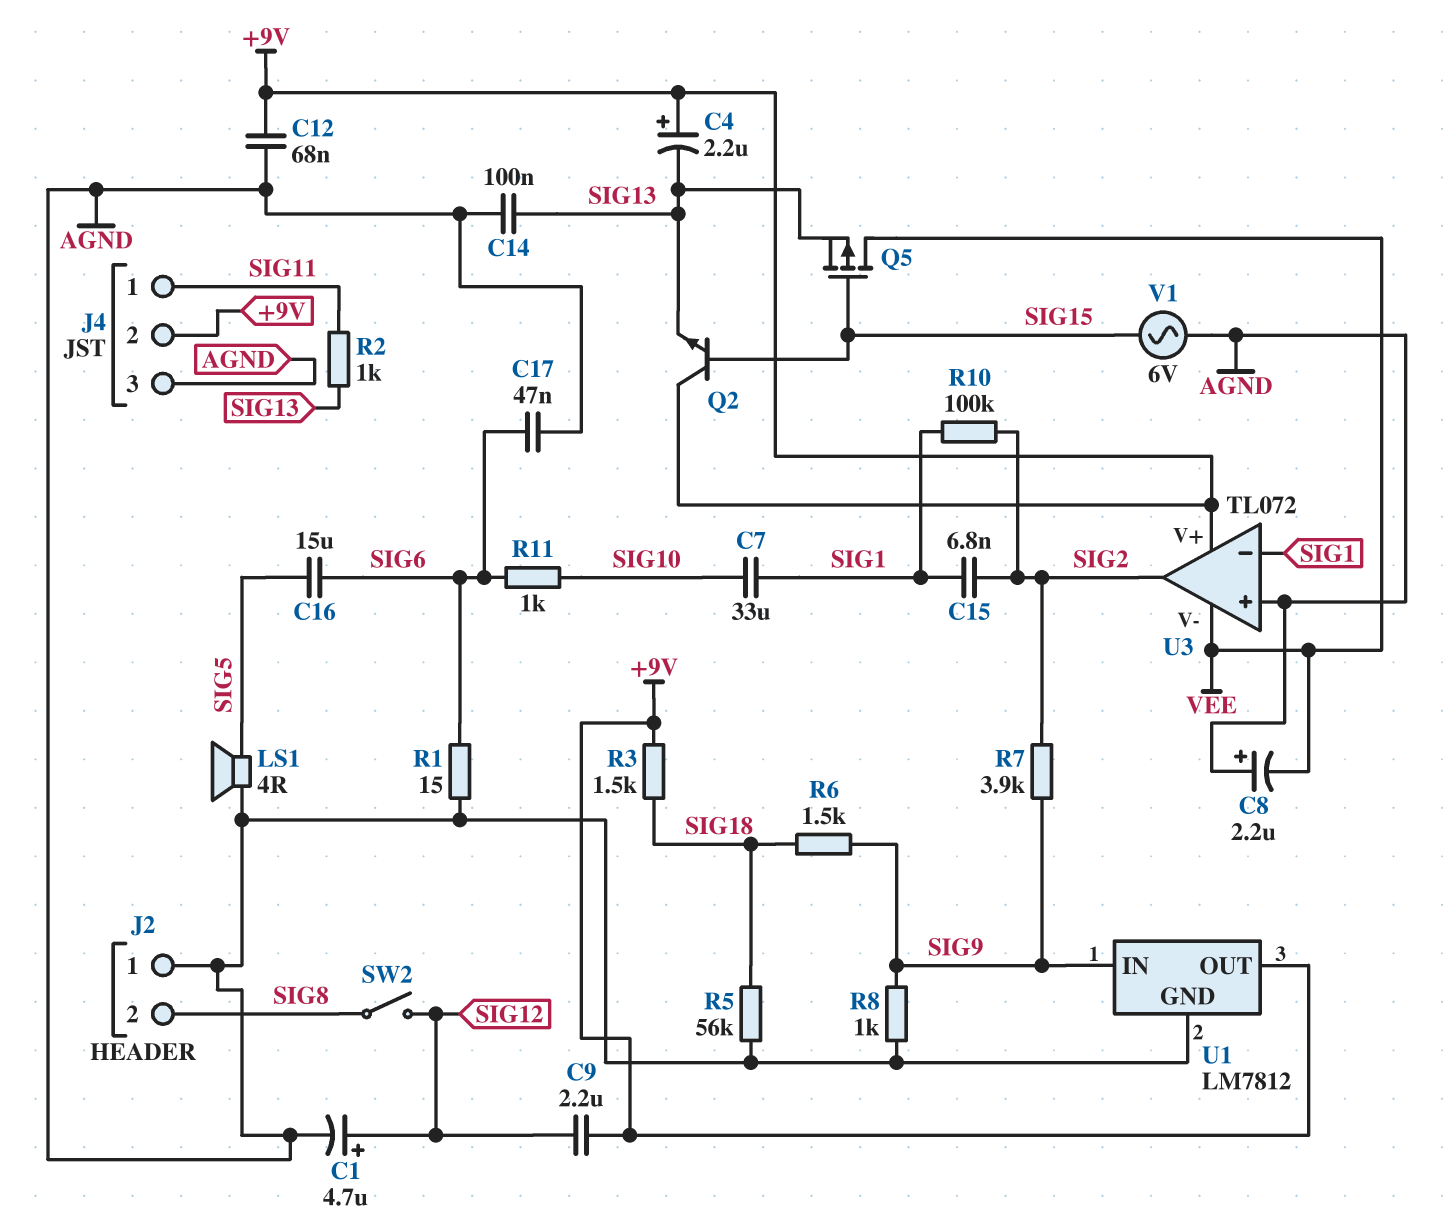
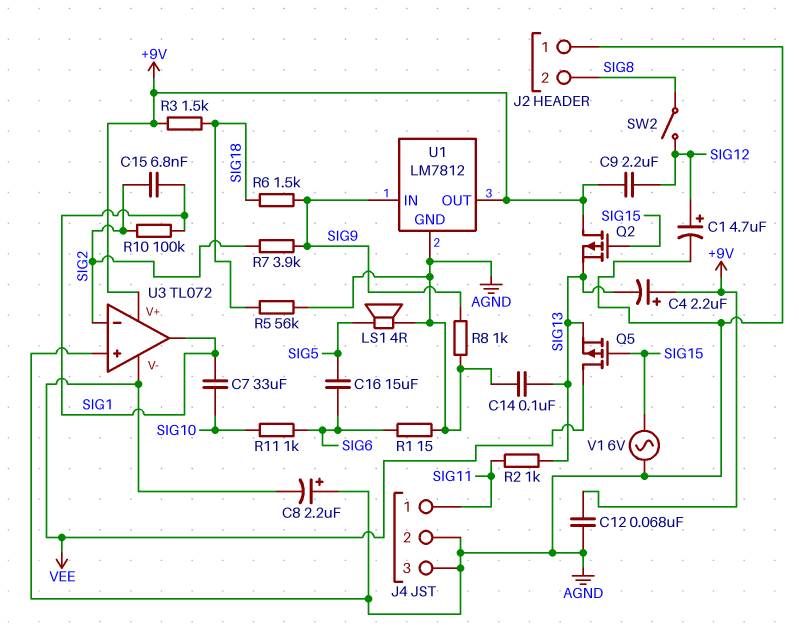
C17: 47nF (AGND, SIG6) -> none
J4 pin 2: +9V -> AGND
Q2: NPN (B SIG15, C +9V, E SIG13) -> PMOS (G SIG15, D +9V, S SIG13)
U3 pin in-: SIG1 -> SIG2
U3 pin out: SIG2 -> SIG1

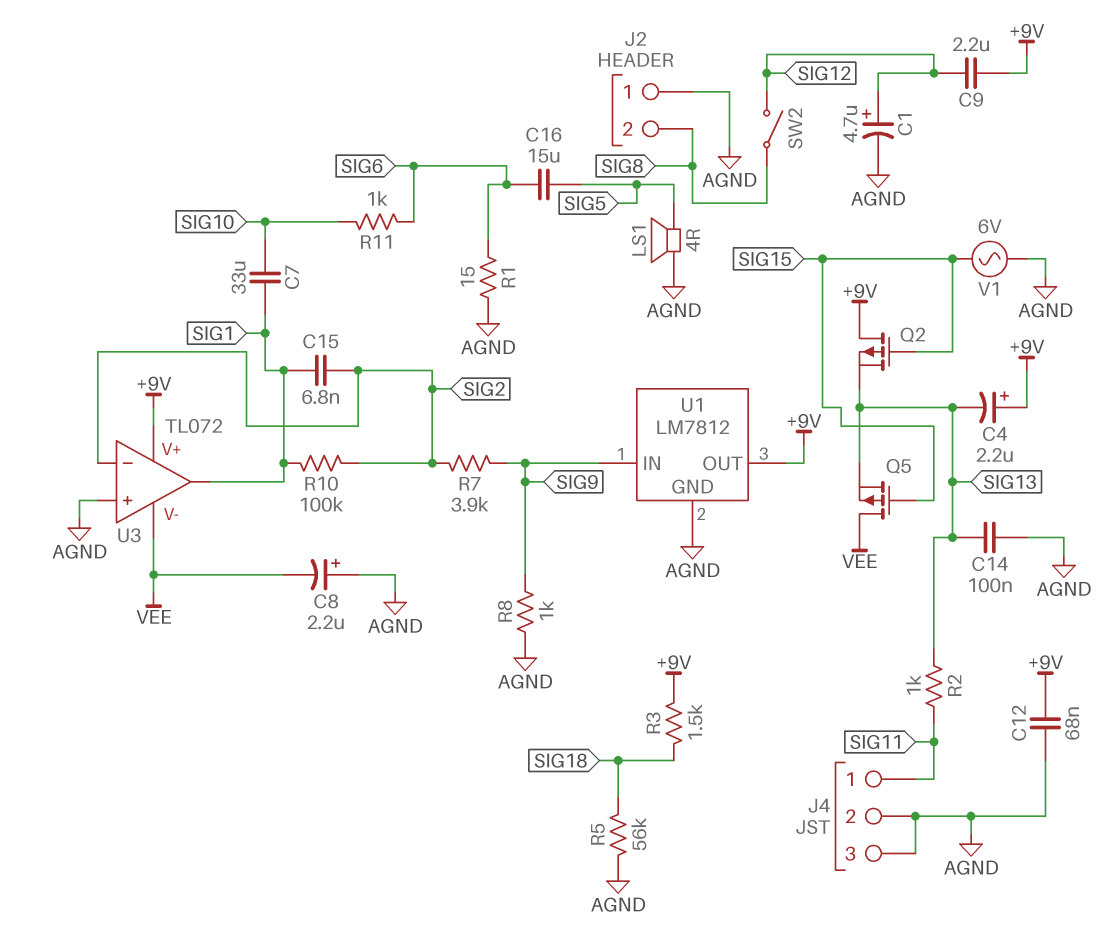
R6: 1.5k (SIG9, SIG18) -> none

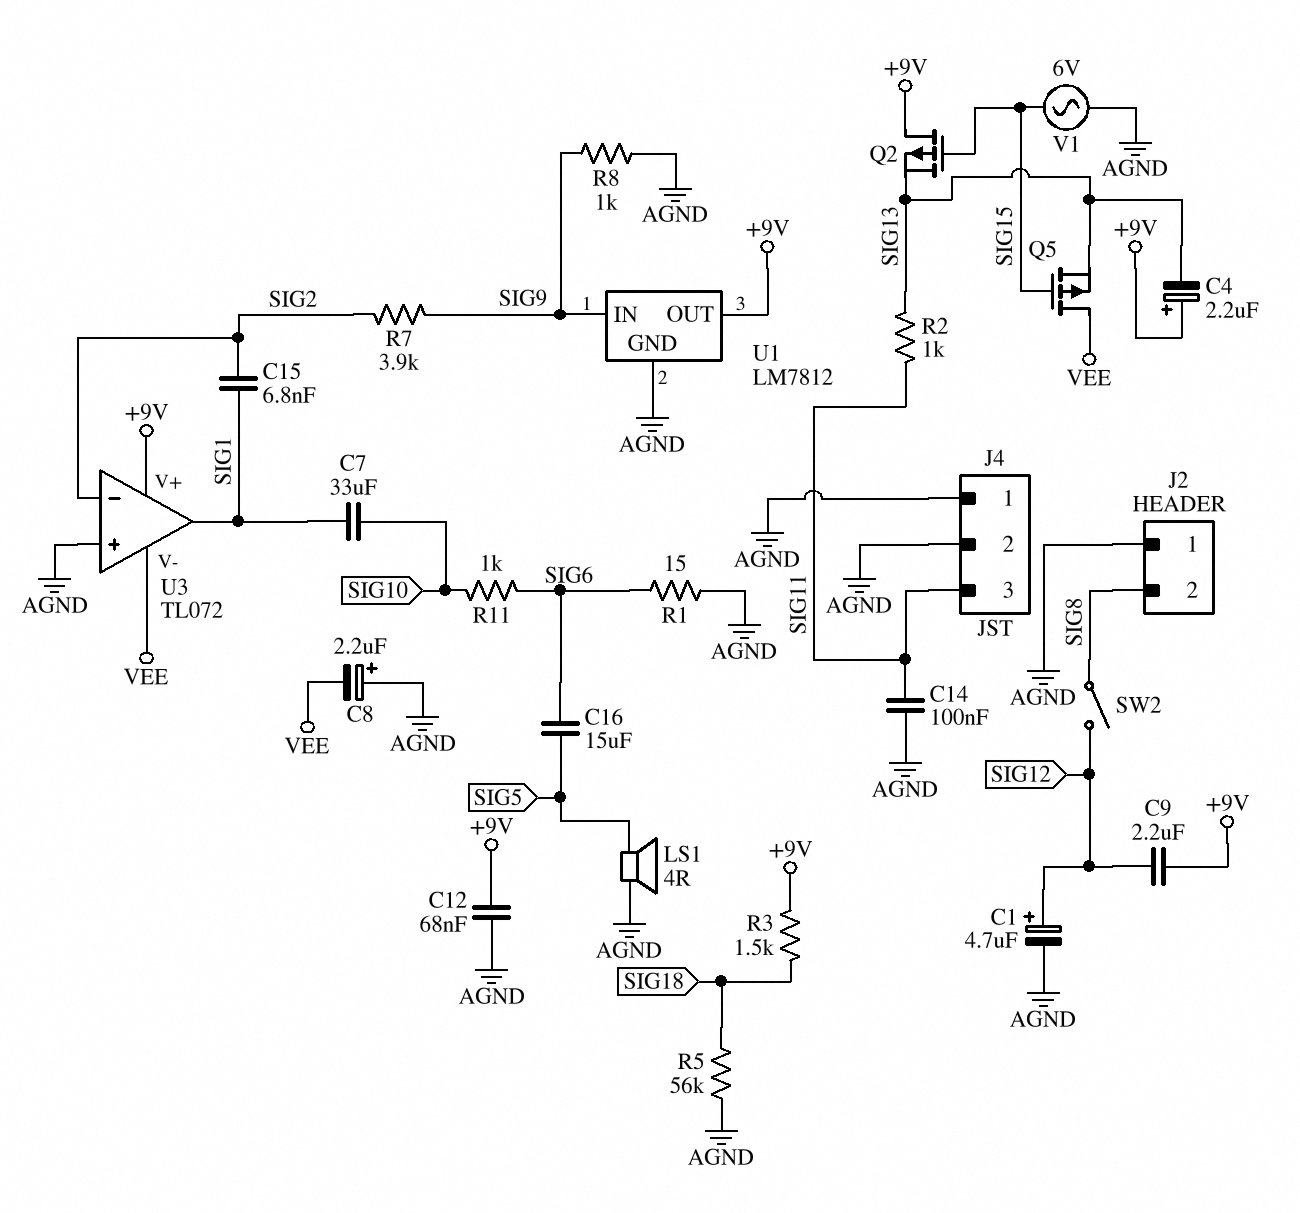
C14: 100nF (AGND, SIG13) -> 100nF (AGND, SIG11)
J4 pin 1: SIG11 -> AGND
J4 pin 3: AGND -> SIG11
R10: 100k (SIG1, SIG2) -> none

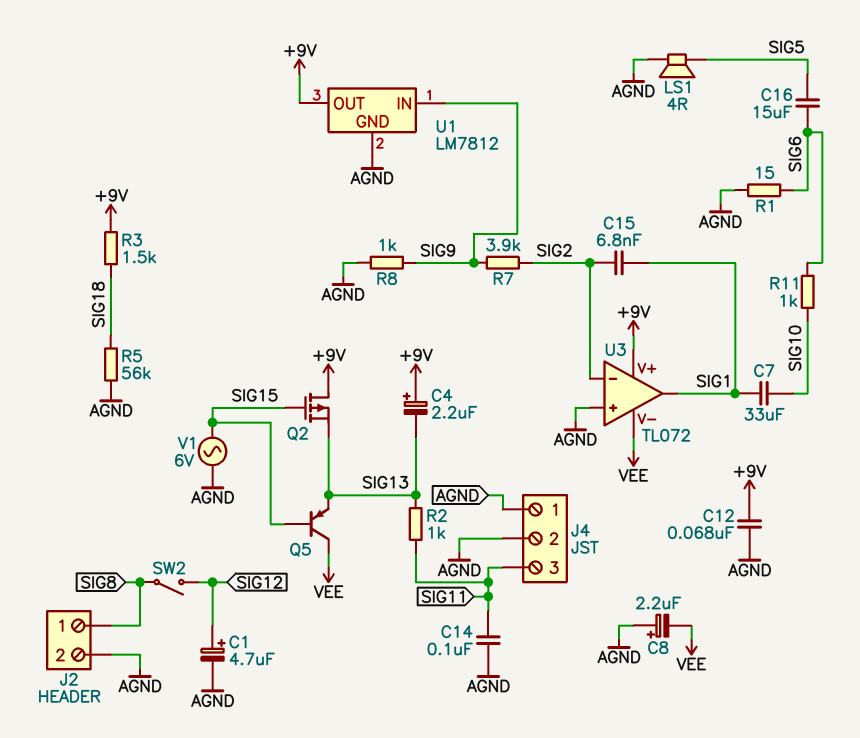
C9: 2.2uF (+9V, SIG12) -> none
J2 pin 1: AGND -> SIG8
J2 pin 2: SIG8 -> AGND
Q5: PMOS (G SIG15, D VEE, S SIG13) -> PNP (B SIG15, C VEE, E SIG13)

